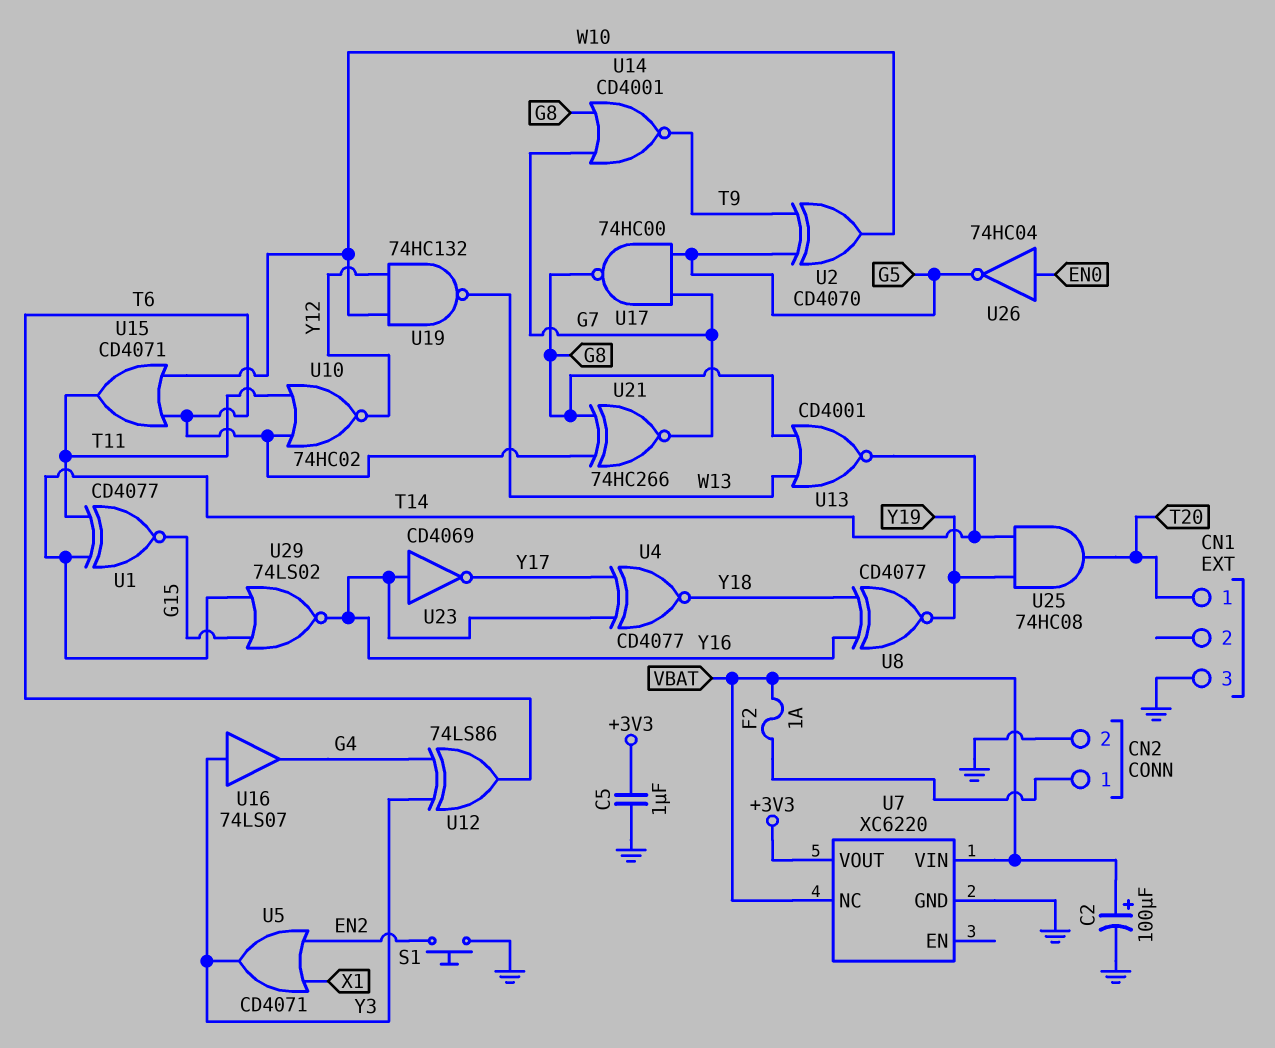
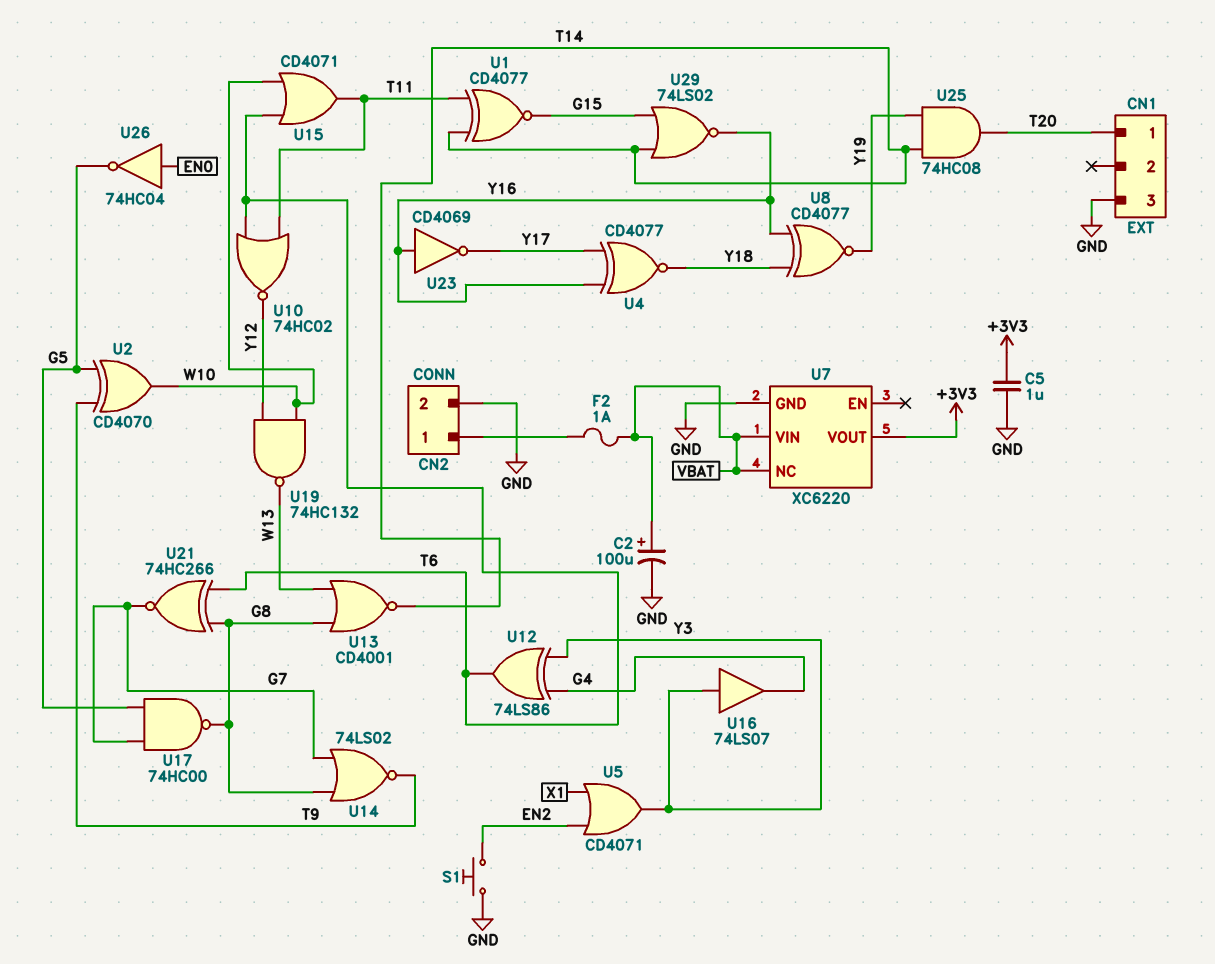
U14: NOR CD4001 (in G7, in G8, out T9) -> NOR 74LS02 (in G7, in G8, out T9)

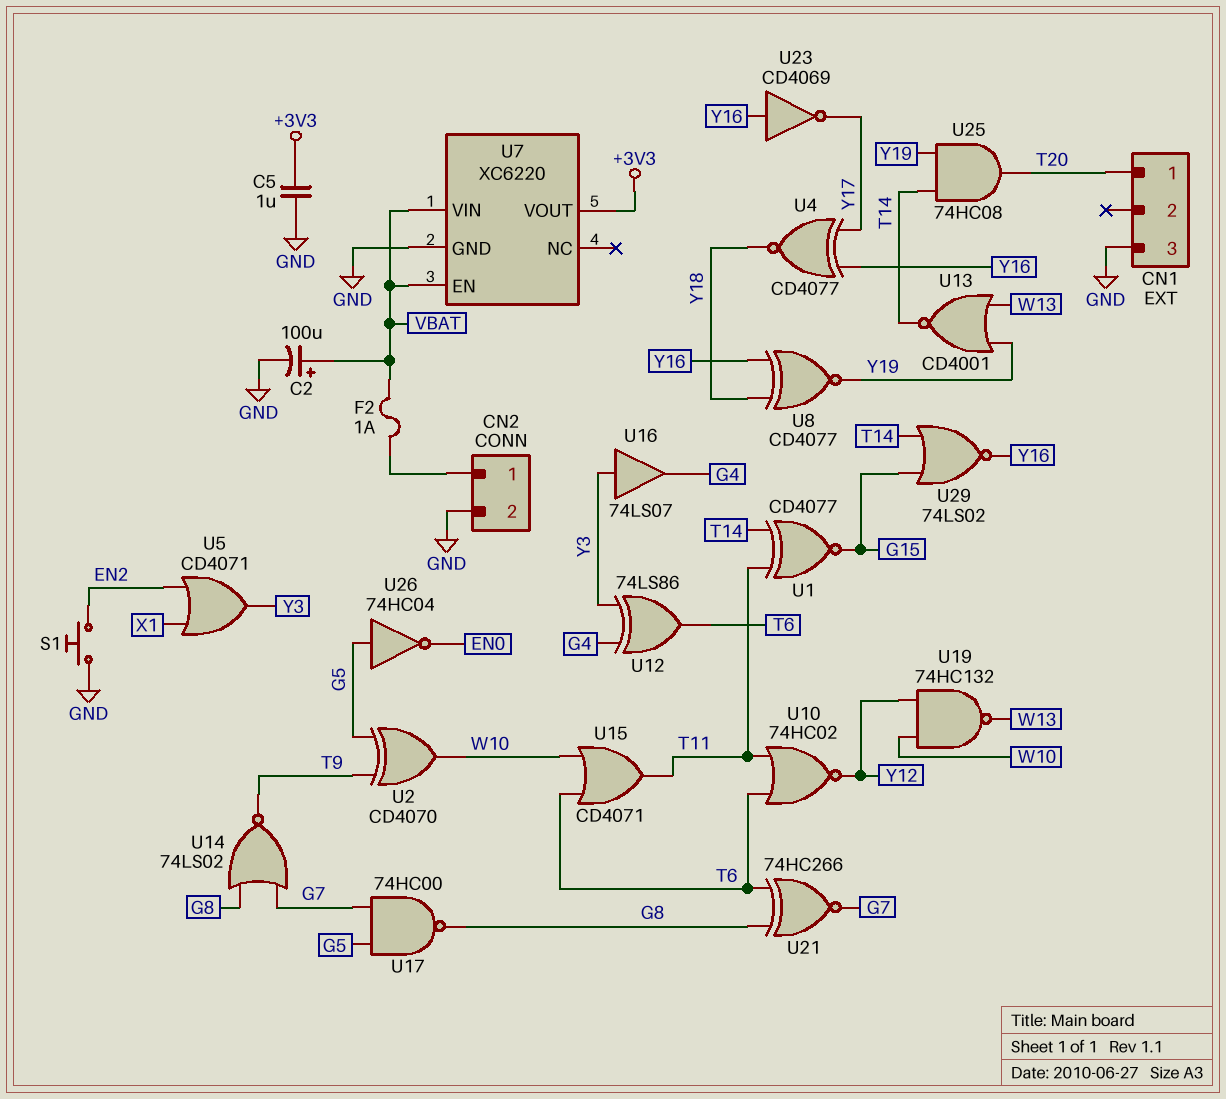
U7 pin EN: none -> VBAT
U7 pin NC: VBAT -> none
U13: NOR CD4001 (in G8, in W13, out T14) -> NOR CD4001 (in W13, in Y19, out T14)
U26: NOT 74HC04 (in EN0, out G5) -> NOT 74HC04 (in G5, out EN0)

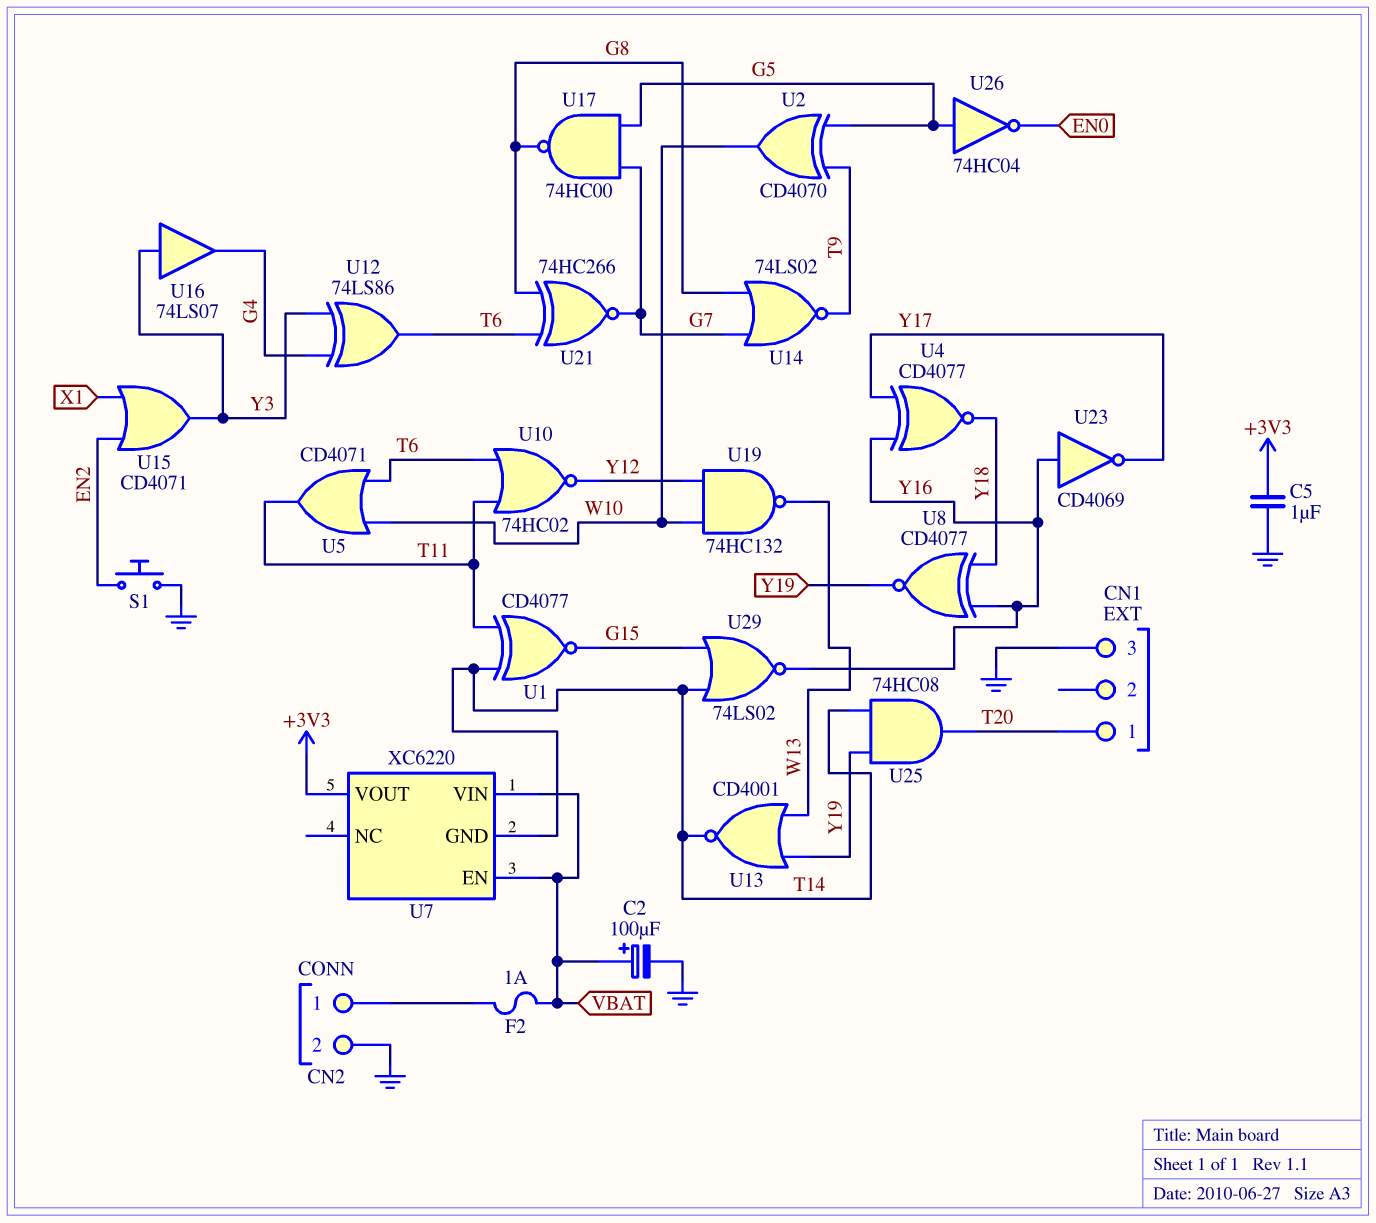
U5: OR CD4071 (in EN2, in X1, out Y3) -> OR CD4071 (in T6, in W10, out T11)
U7 pin GND: GND -> T14
U15: OR CD4071 (in T6, in W10, out T11) -> OR CD4071 (in EN2, in X1, out Y3)

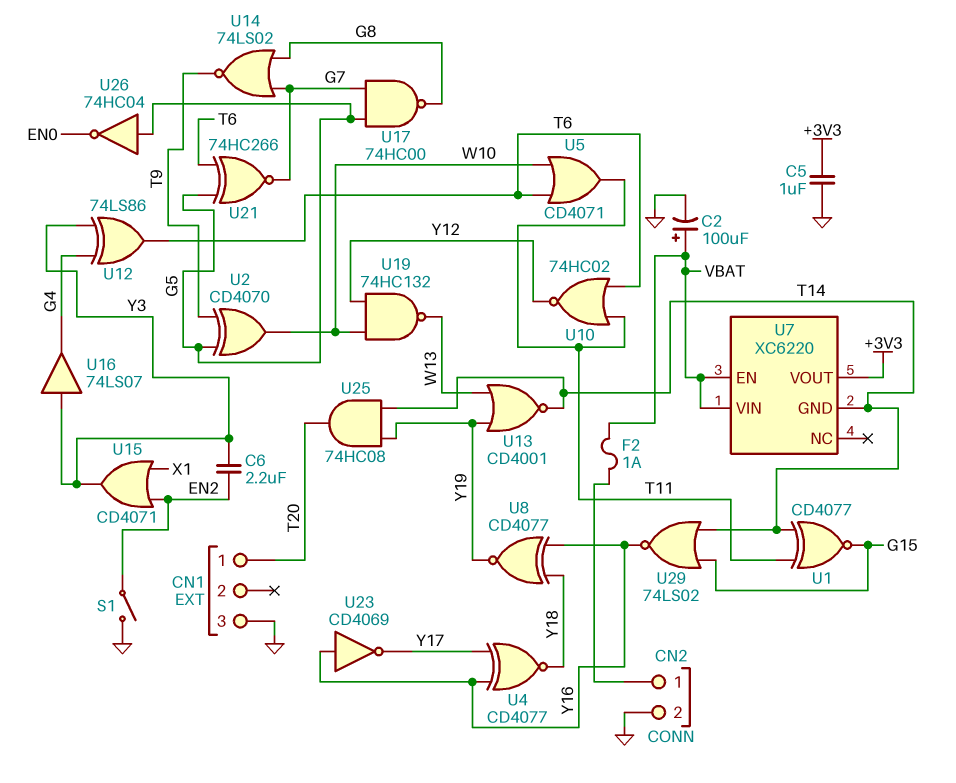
C6: none -> 2.2uF (EN2, Y3)
S1: button (EN2, GND) -> switch (EN2, GND)
U21: XNOR 74HC266 (in G8, in T6, out G7) -> XNOR 74HC266 (in G5, in T6, out G7)

